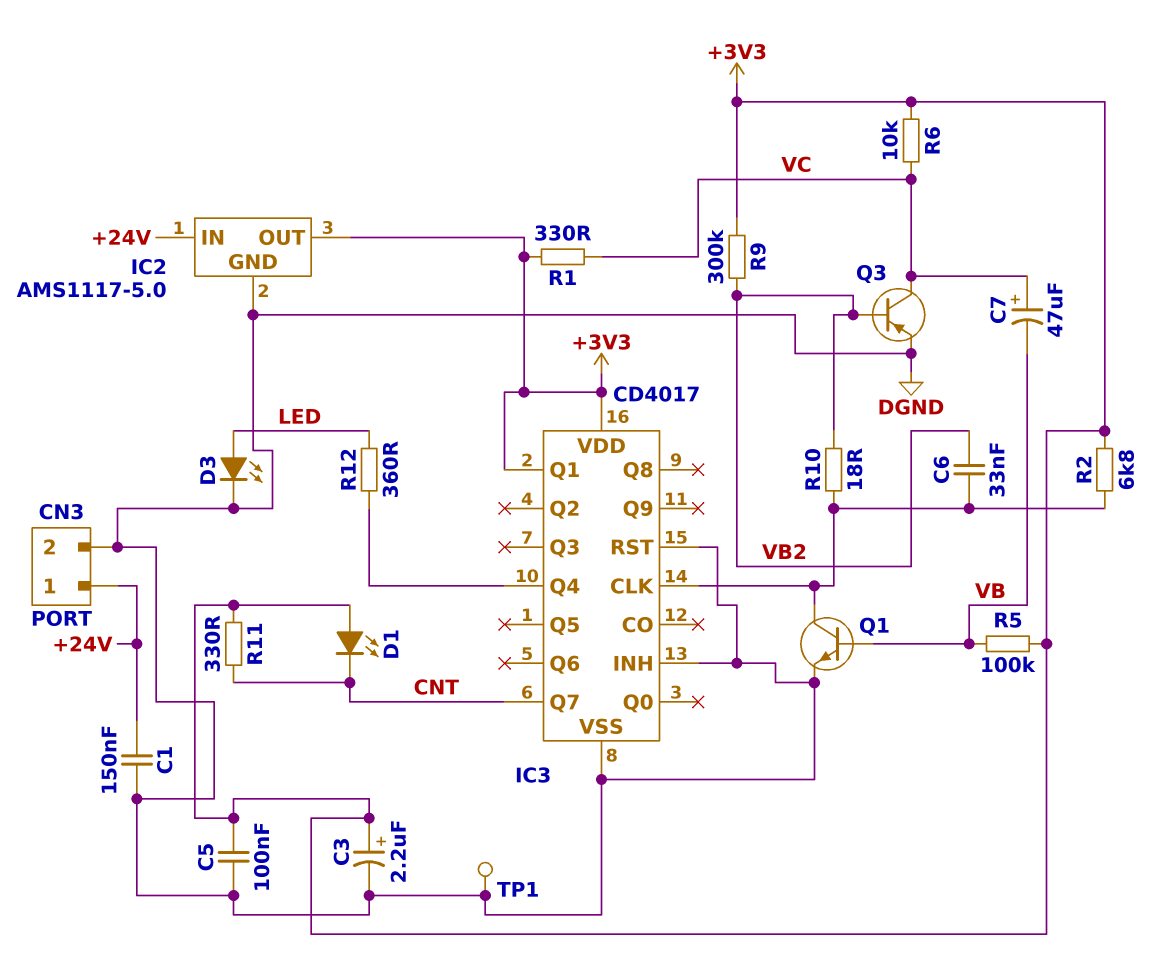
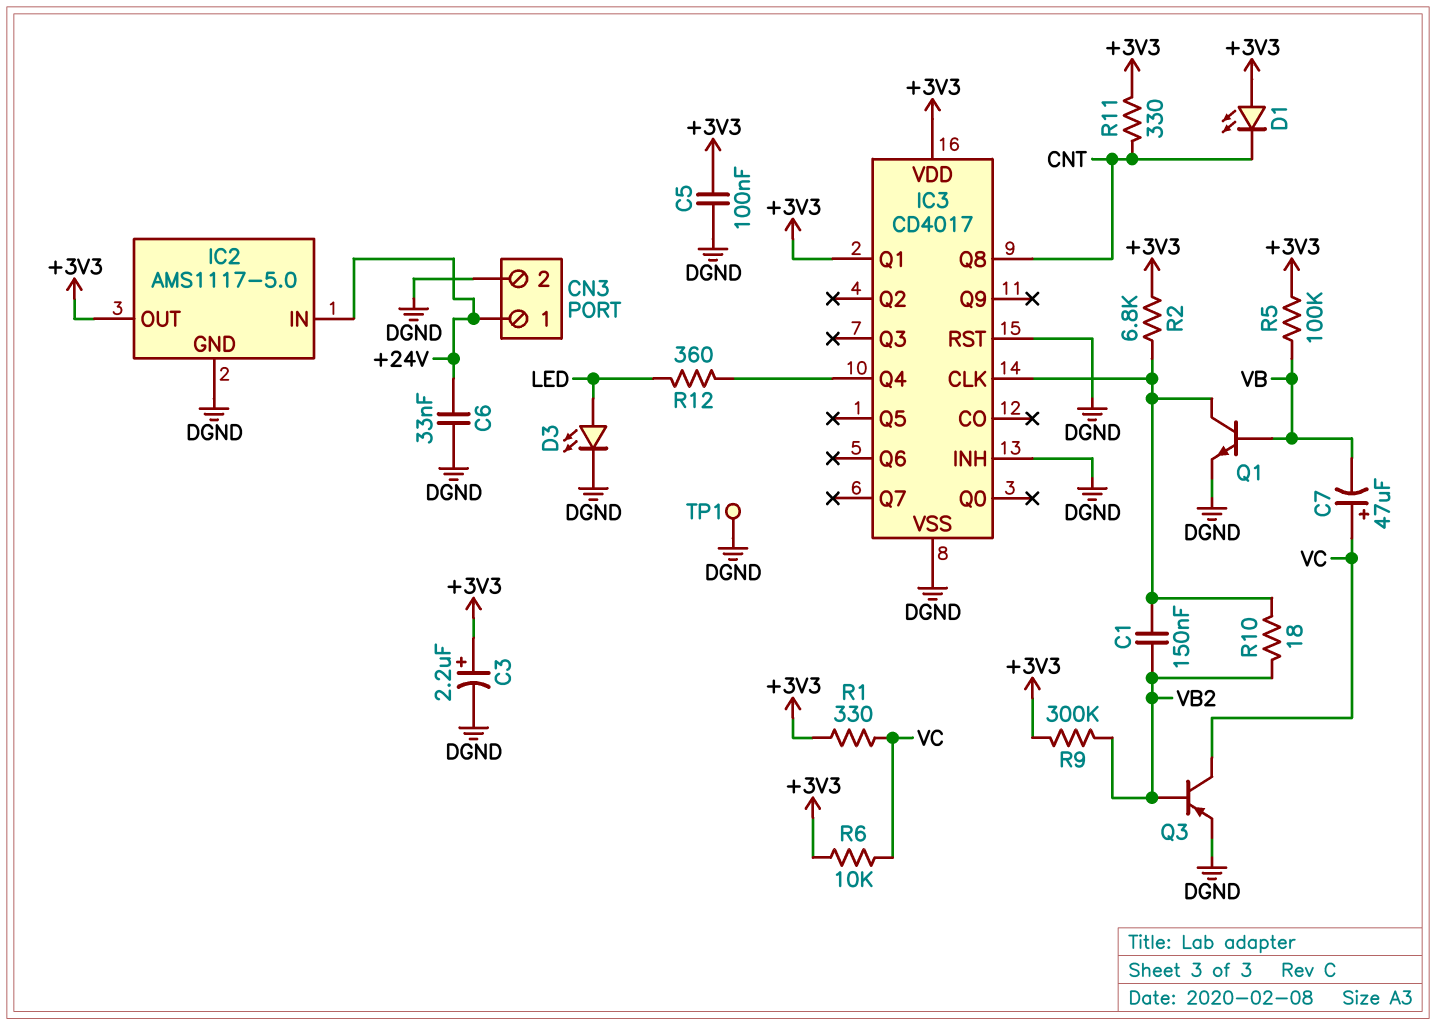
C1: 150nF (+24V, DGND) -> 150nF (IC3/CLK, VB2)
C6: 33nF (IC3/CLK, VB2) -> 33nF (+24V, DGND)
IC3 pin Q7: CNT -> none
IC3 pin Q8: none -> CNT

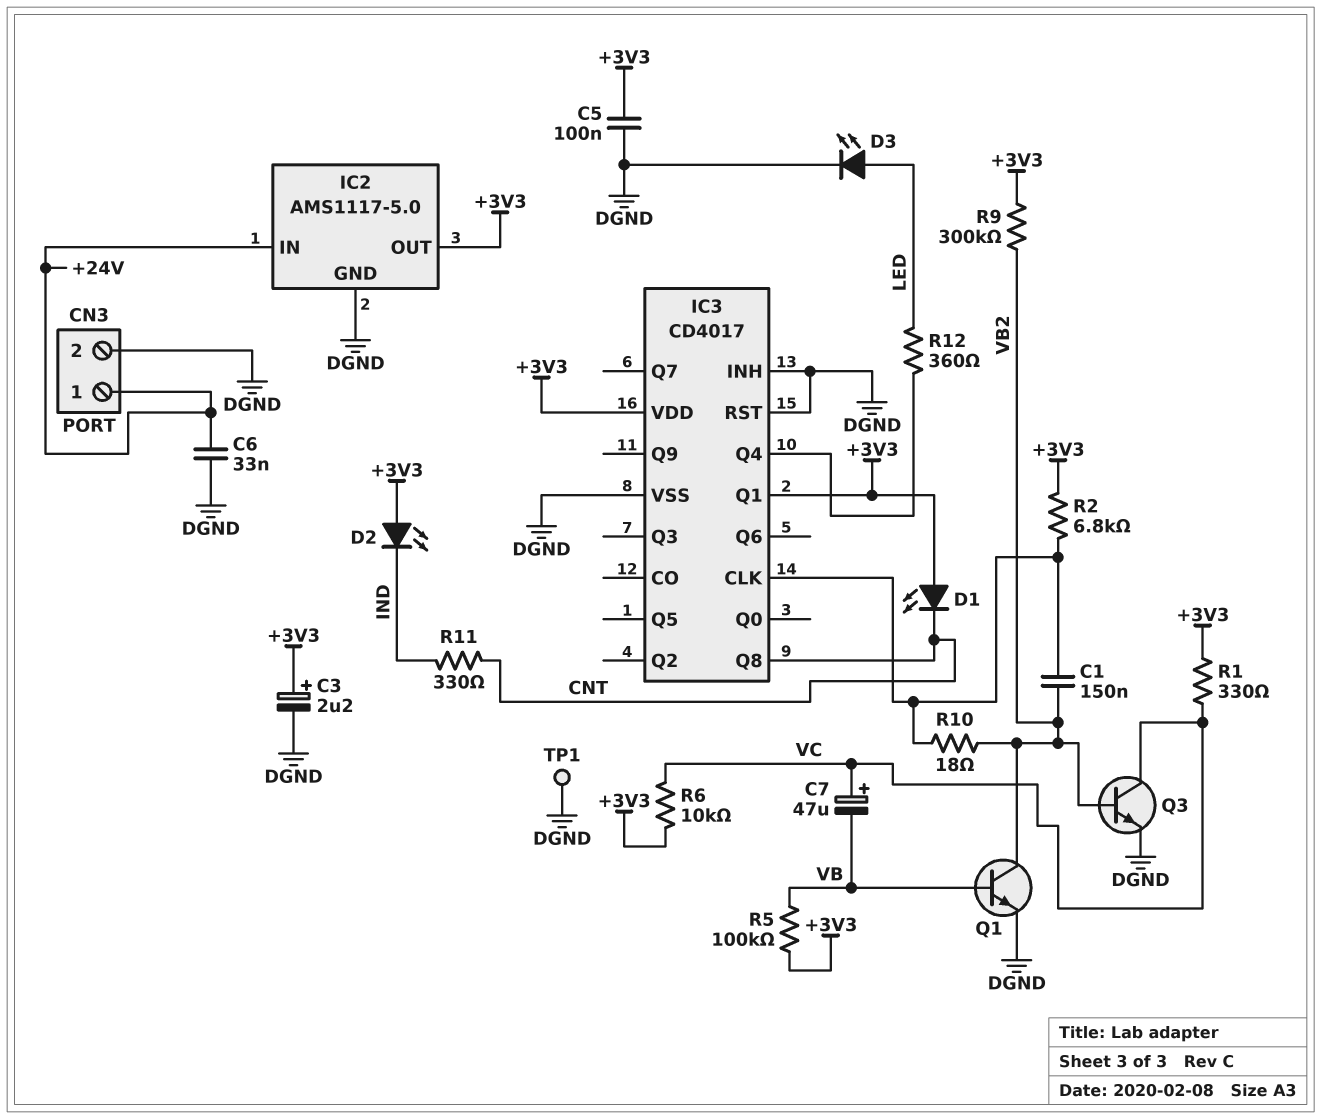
D2: none -> LED (A +3V3, K IND)
Q1: NPN (B VB, C IC3/CLK, E DGND) -> NPN (B VB, C VB2, E DGND)
Q3: PNP (B VB2, C VC, E DGND) -> NPN (B VB2, C VC, E DGND)
R11: 330 (+3V3, CNT) -> 330 (CNT, IND)

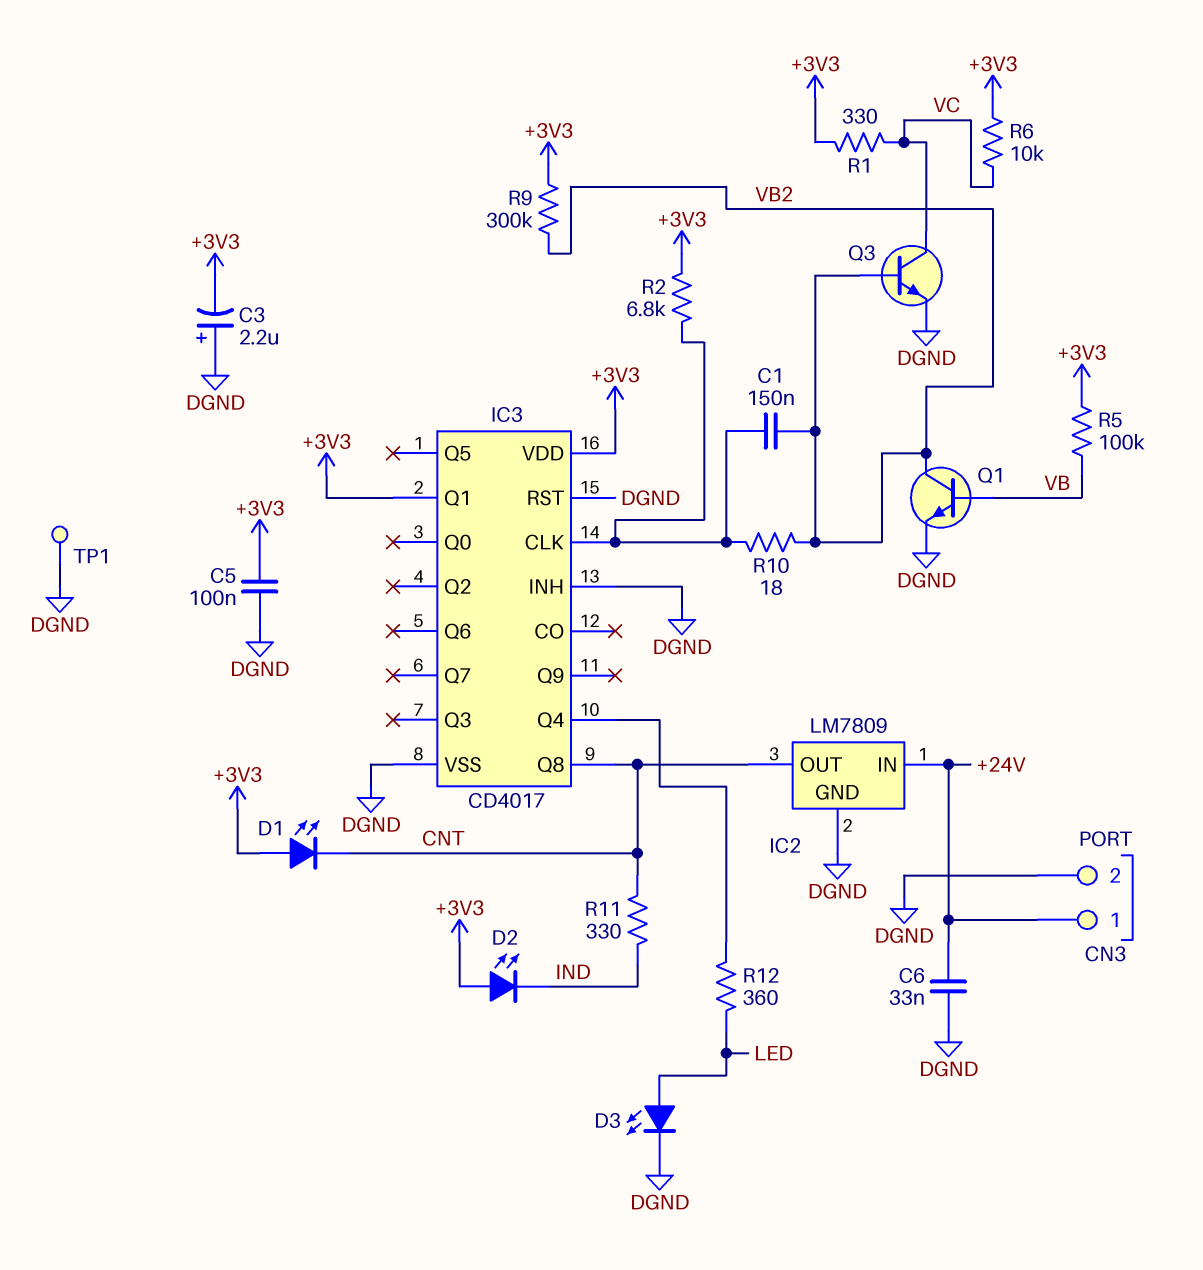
C3: 2.2uF (plus +3V3, minus DGND) -> 2.2uF (plus DGND, minus +3V3)
C7: 47uF (plus VC, minus VB) -> none
IC2: AMS1117-5.0 -> LM7809
IC2 pin OUT: +3V3 -> CNT

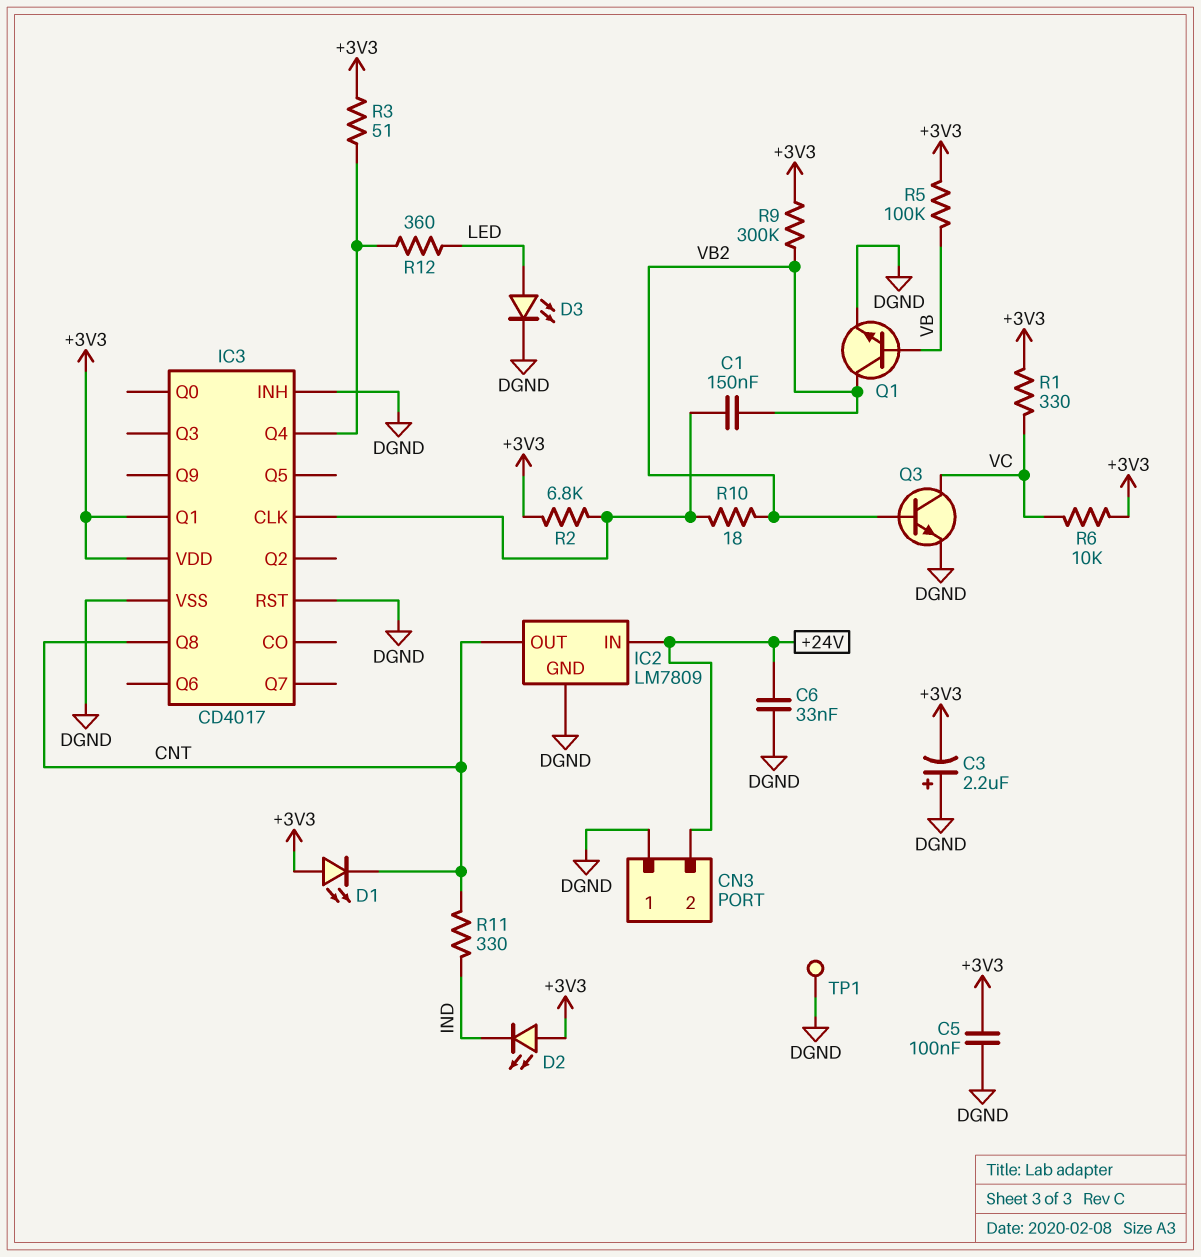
CN3 pin 1: +24V -> DGND
CN3 pin 2: DGND -> +24V
R3: none -> 51 (+3V3, IC3/Q4)

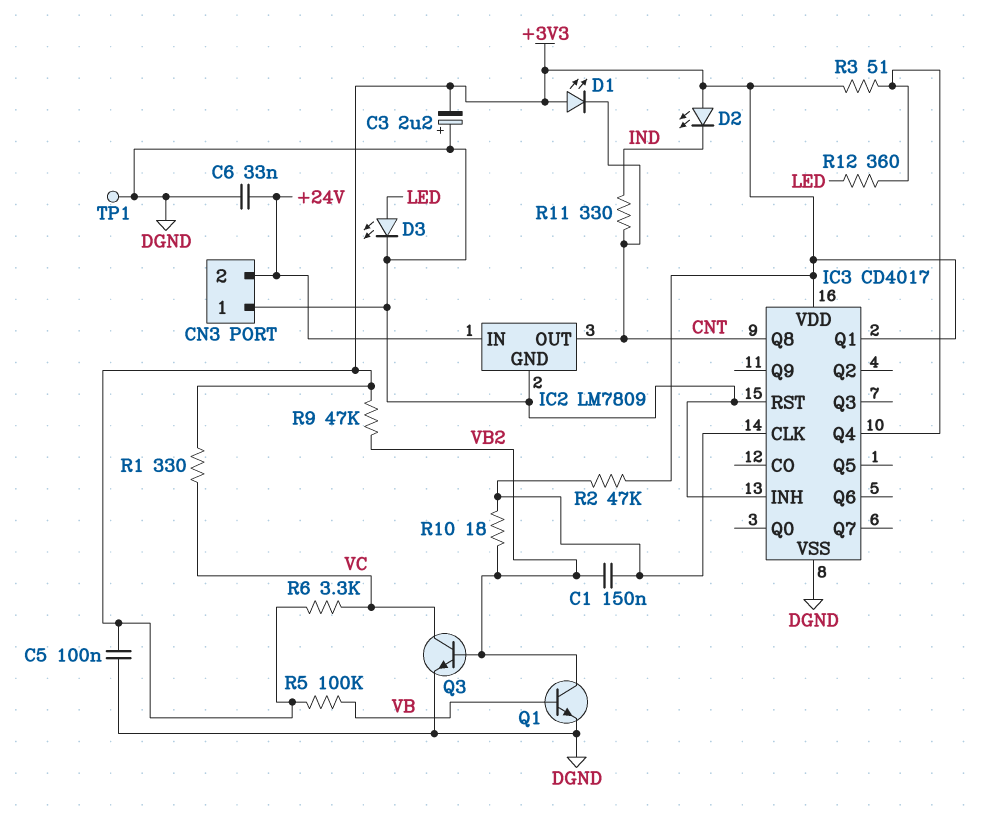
R2: 6.8k (+3V3, IC3/CLK) -> 47k (+3V3, IC3/CLK)
R6: 10k (+3V3, VC) -> 3.3k (+3V3, VC)
R9: 300k (+3V3, VB2) -> 47k (+3V3, VB2)

